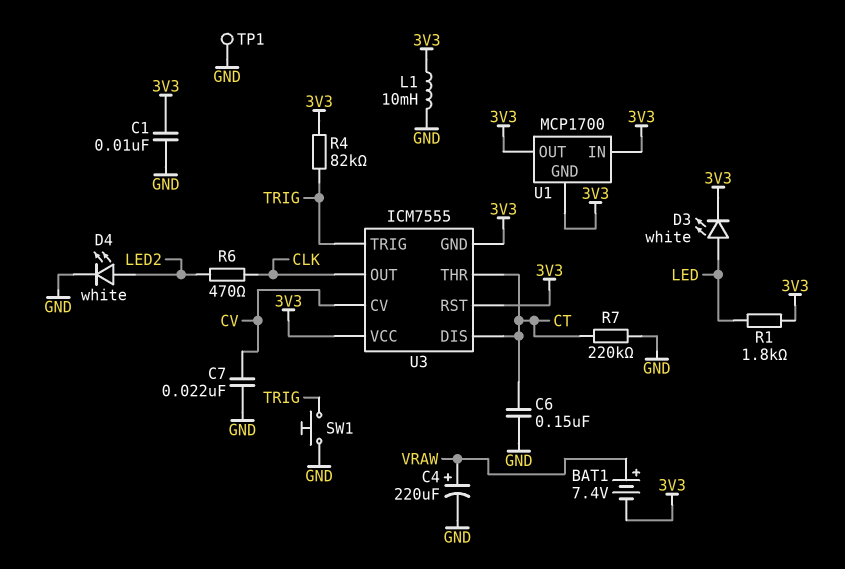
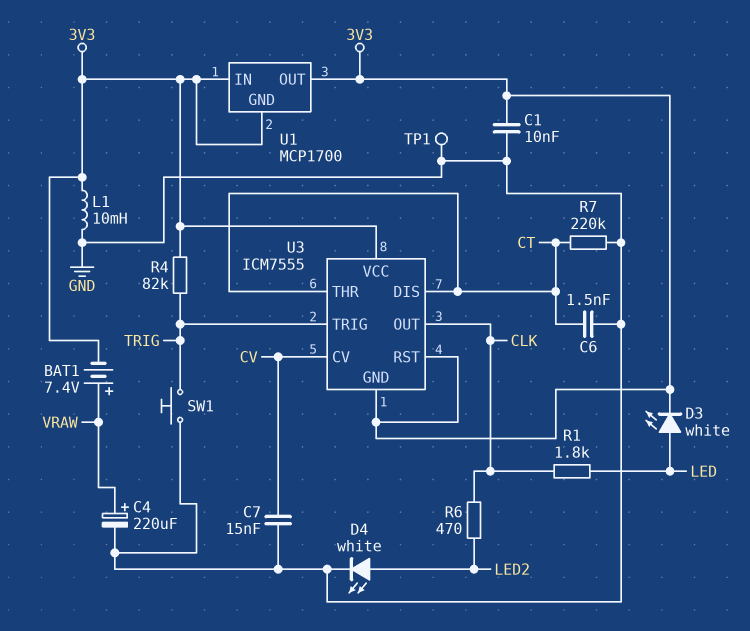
C6: 150nF (CT, GND) -> 1.5nF (CT, GND)
C7: 22nF (CV, GND) -> 15nF (CV, GND)
R1: 1.8k (3V3, LED) -> 1.8k (CLK, LED)

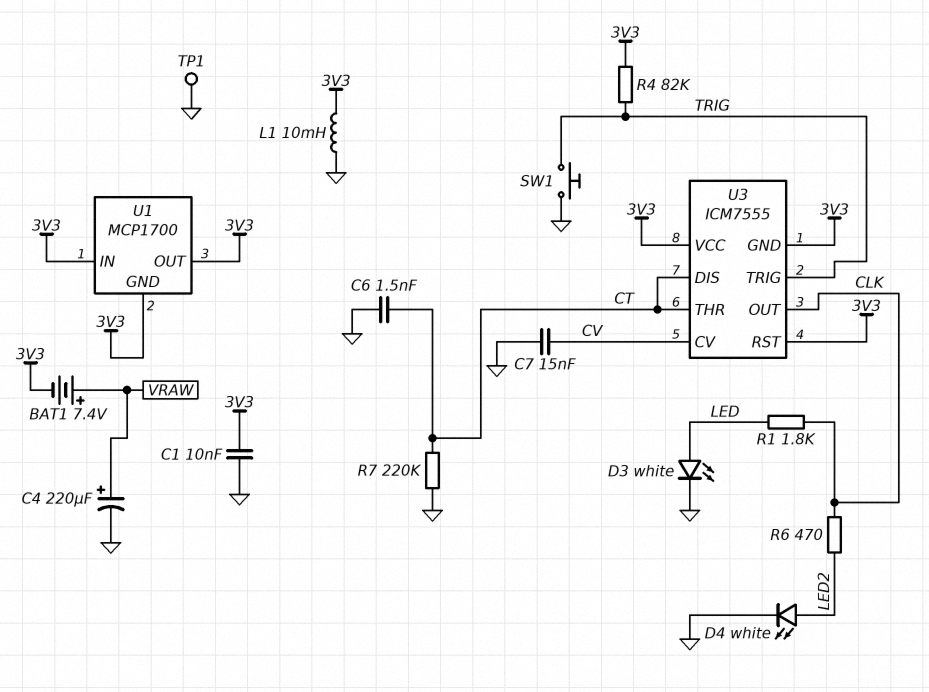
D3: LED white (A LED, K 3V3) -> LED white (A LED, K GND)

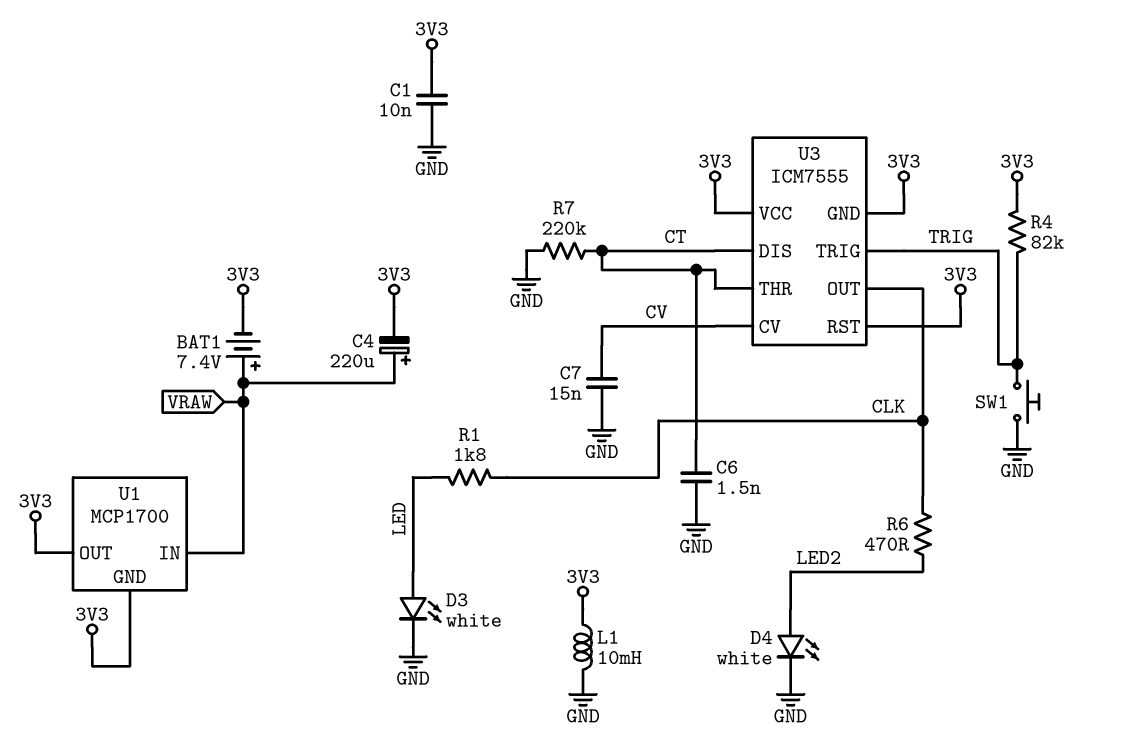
C4: 220uF (plus VRAW, minus GND) -> 220uF (plus VRAW, minus 3V3)
TP1: test point (GND) -> none
U1 pin IN: 3V3 -> VRAW

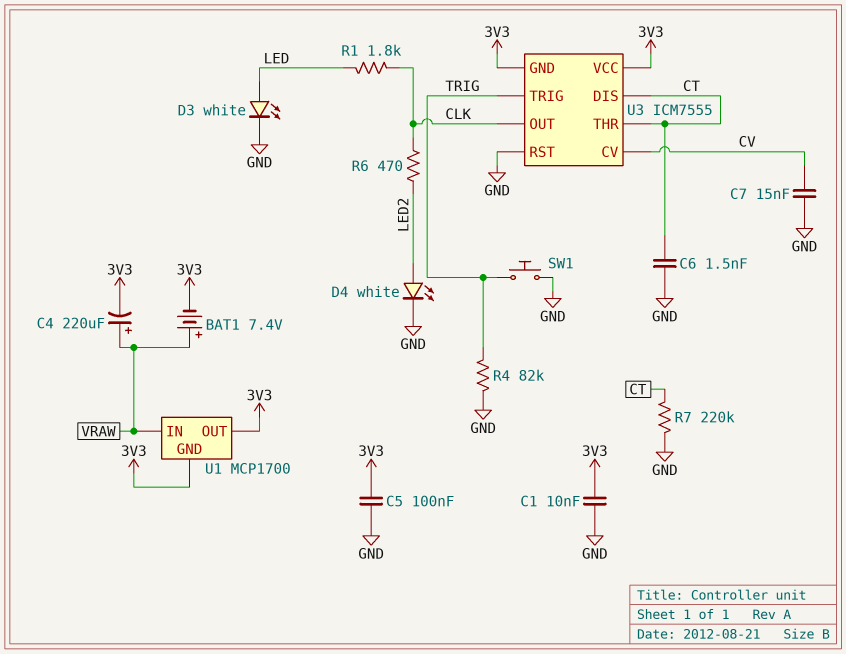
C5: none -> 100nF (3V3, GND)
L1: 10mH (3V3, GND) -> none
R4: 82k (3V3, TRIG) -> 82k (GND, TRIG)
U3 pin RST: 3V3 -> GND

